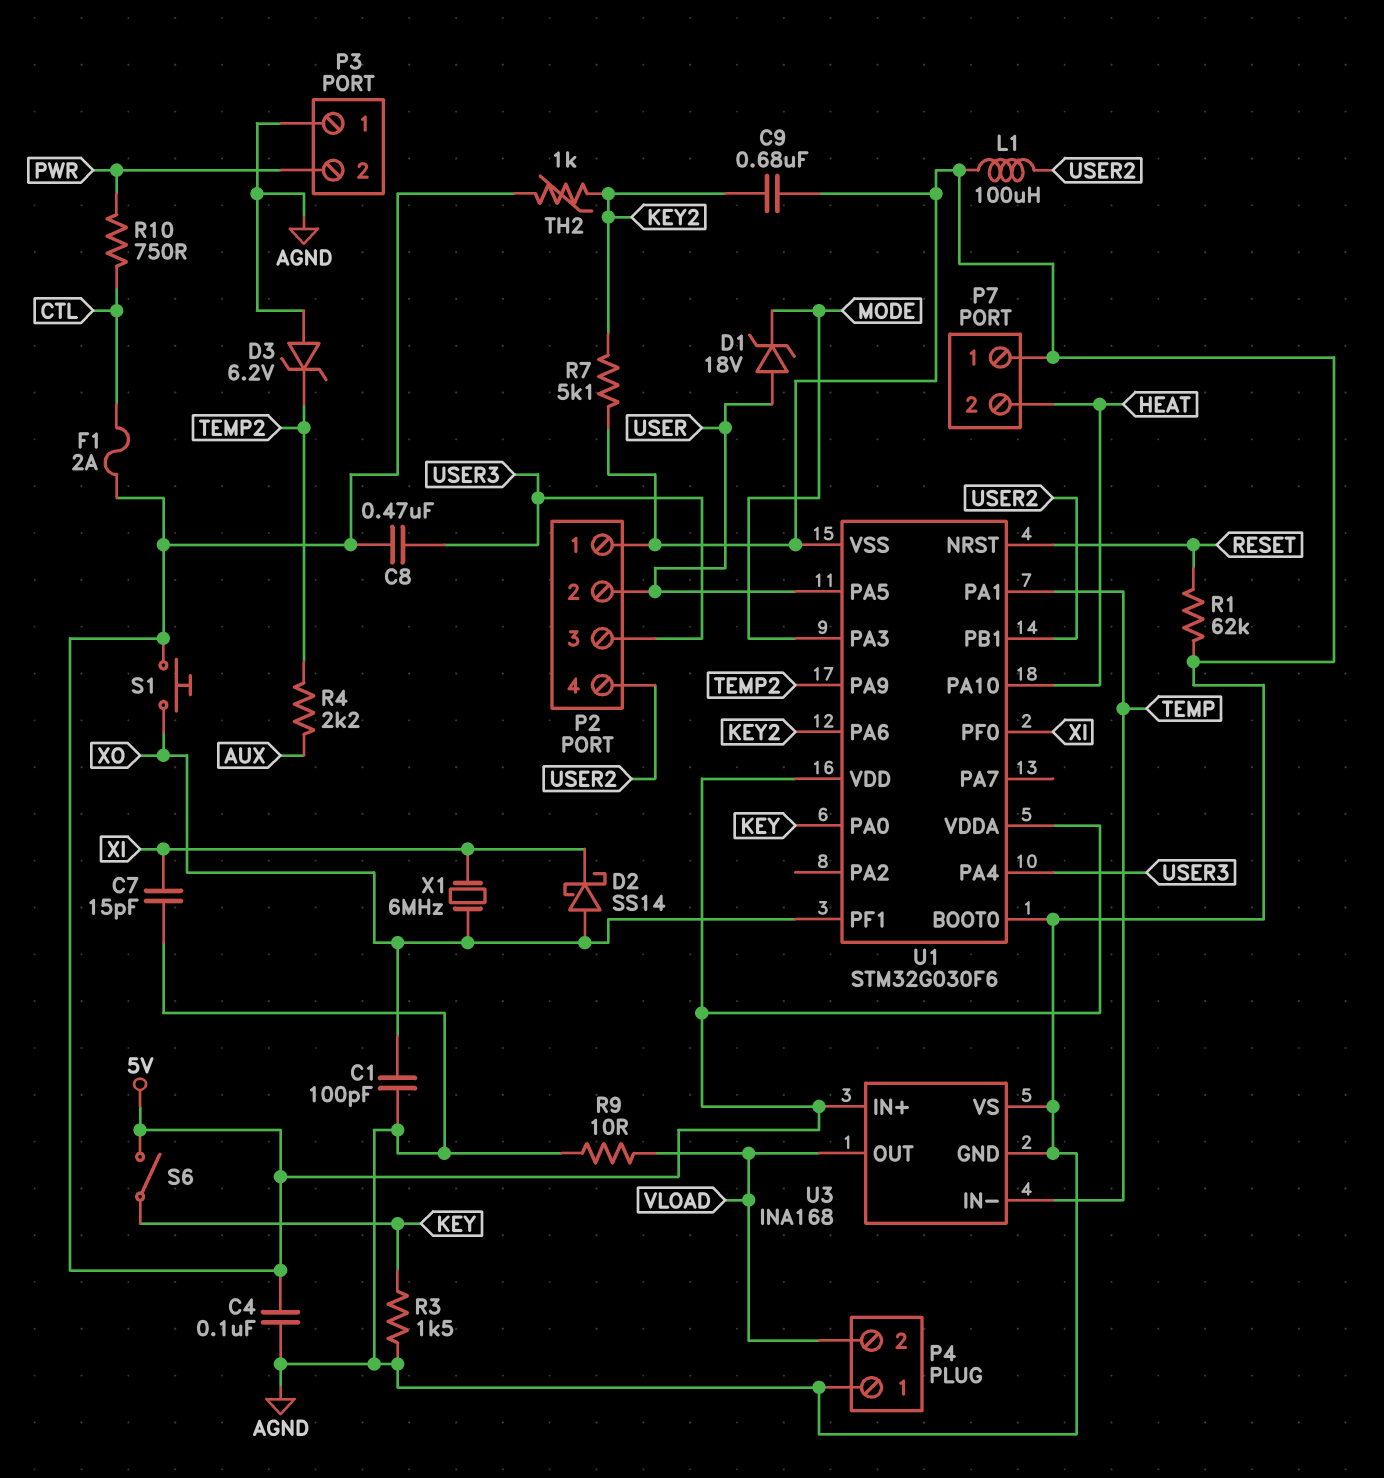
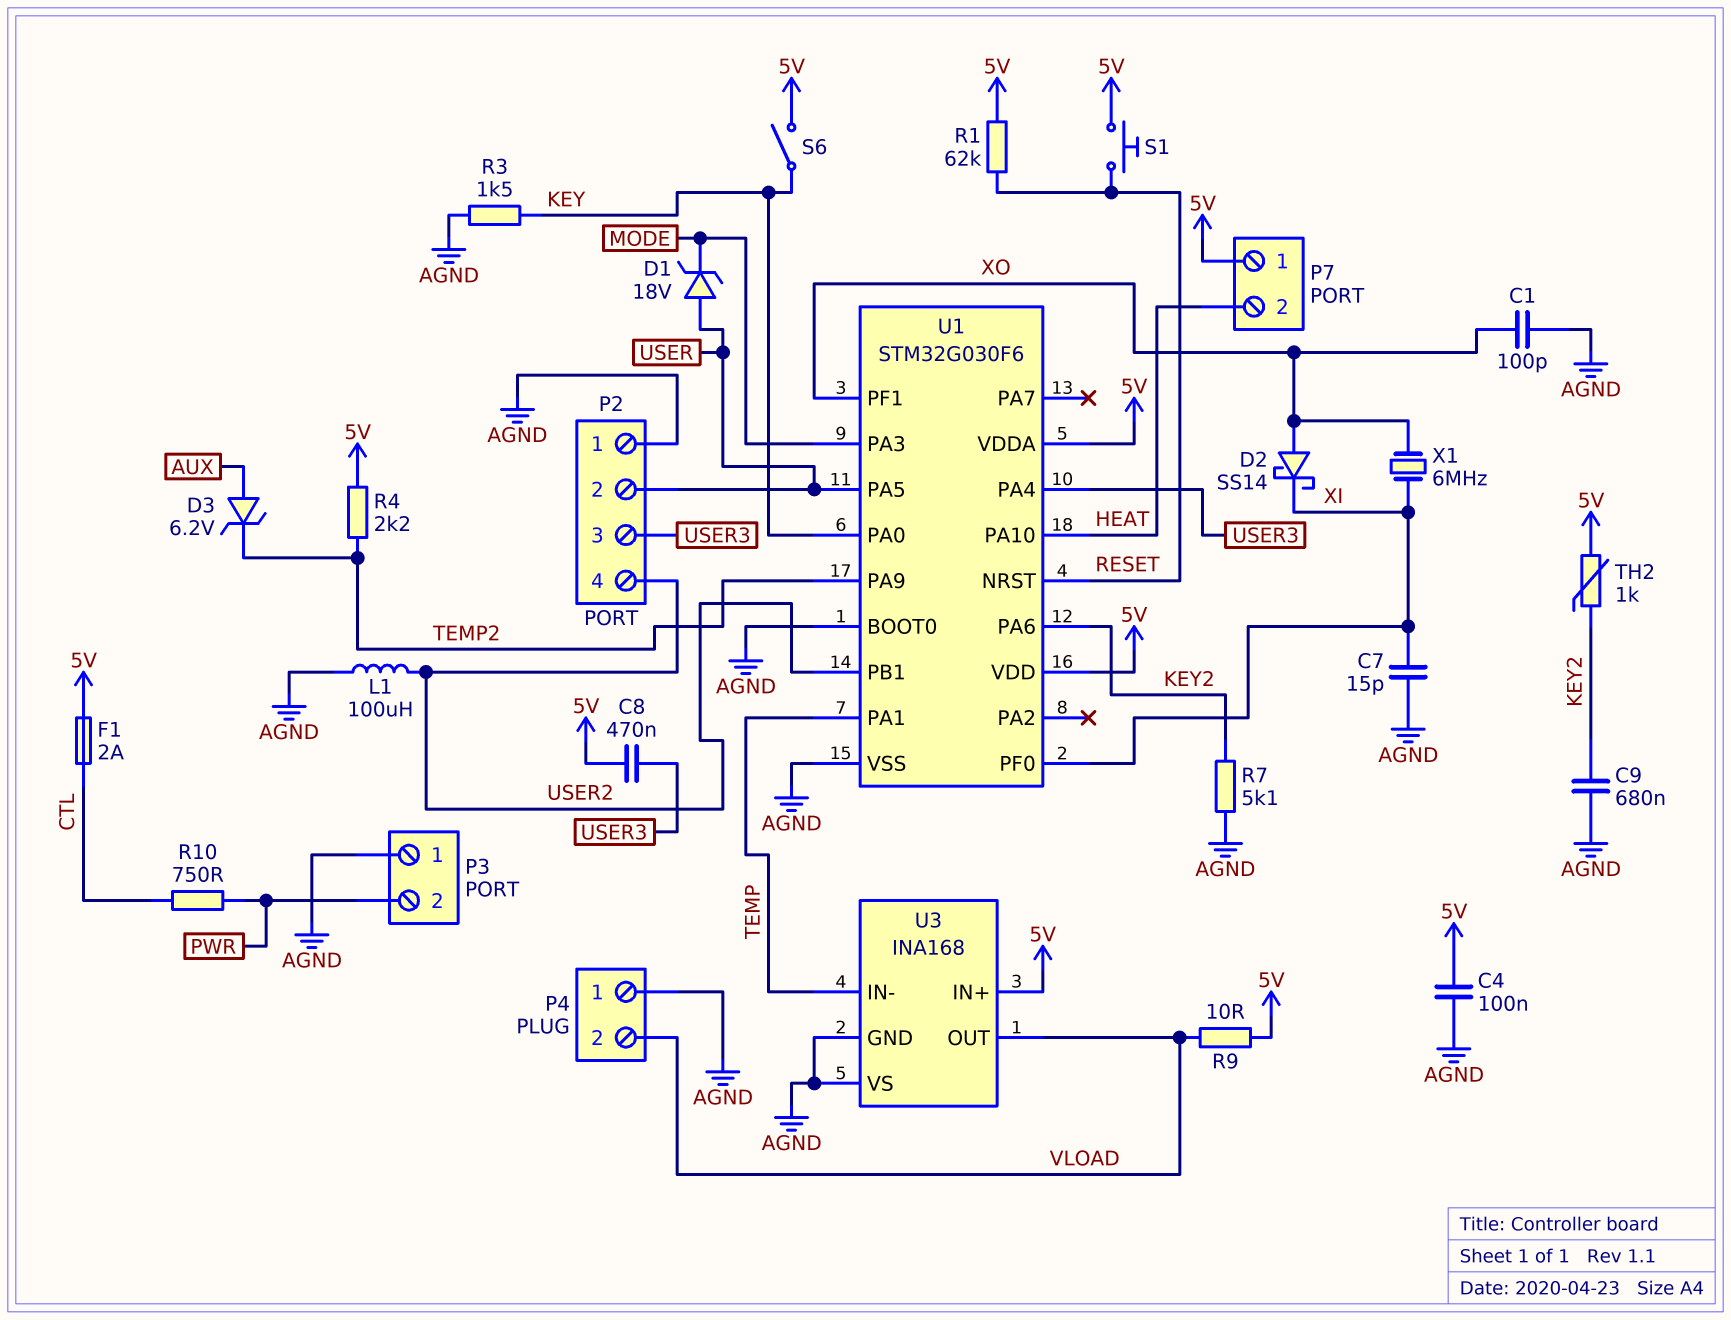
D3: zener 6.2V (A AGND, K TEMP2) -> zener 6.2V (A AUX, K TEMP2)
P7 pin 1: AGND -> 5V
R1: 62k (AGND, RESET) -> 62k (5V, RESET)
R4: 2.2k (AUX, TEMP2) -> 2.2k (5V, TEMP2)
R9: 10 (AGND, VLOAD) -> 10 (5V, VLOAD)
S1: button (5V, XO) -> button (5V, RESET)

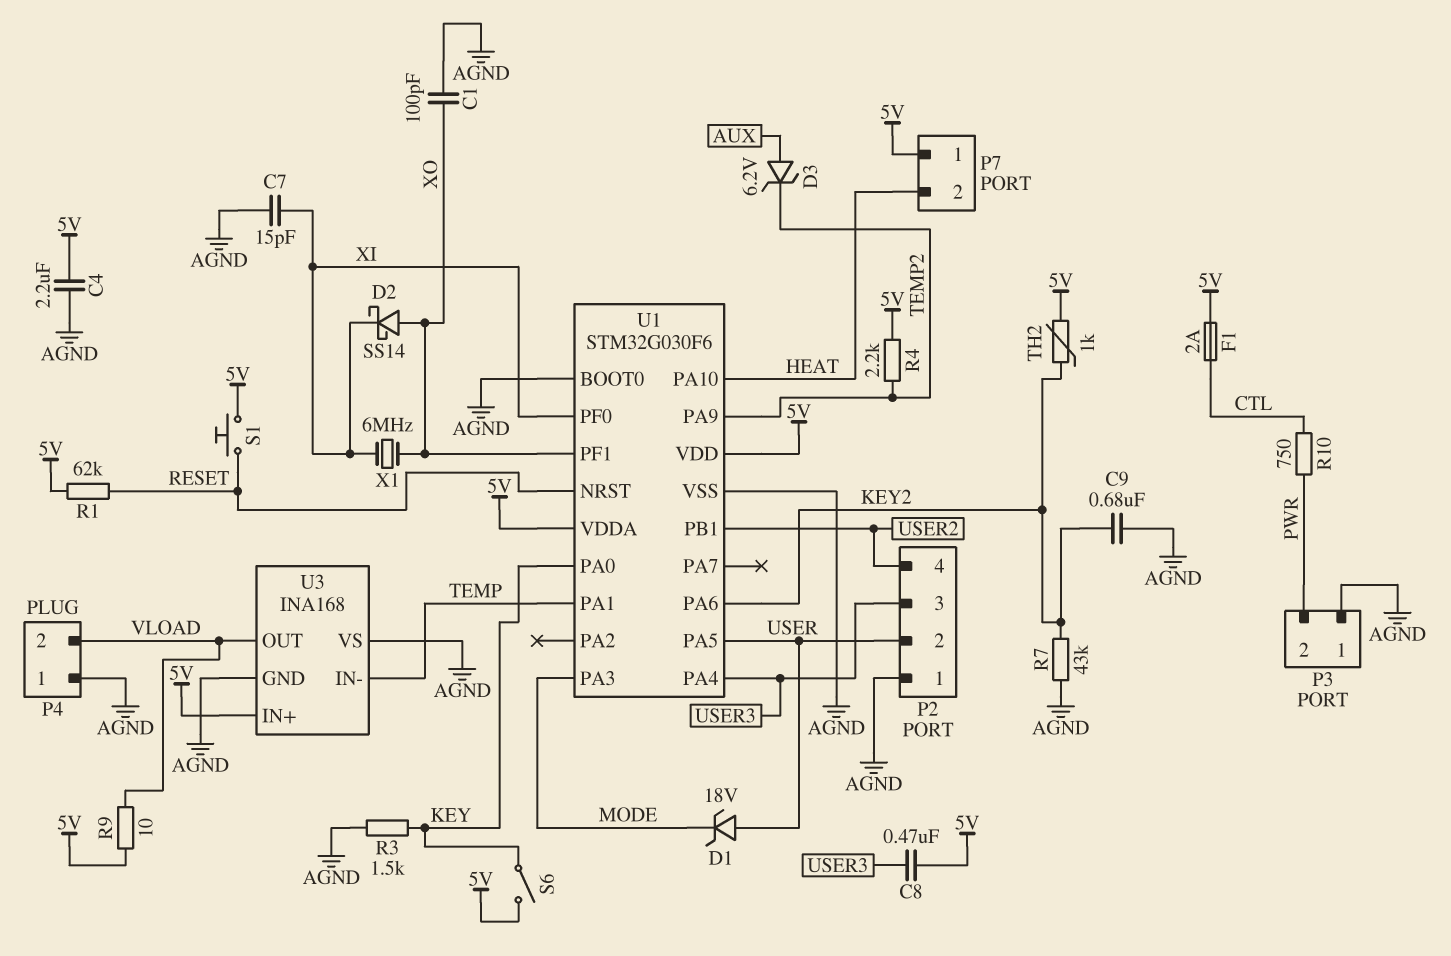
C4: 100nF (5V, AGND) -> 2.2uF (5V, AGND)
L1: 100uH (AGND, USER2) -> none
R7: 5.1k (AGND, KEY2) -> 43k (AGND, KEY2)

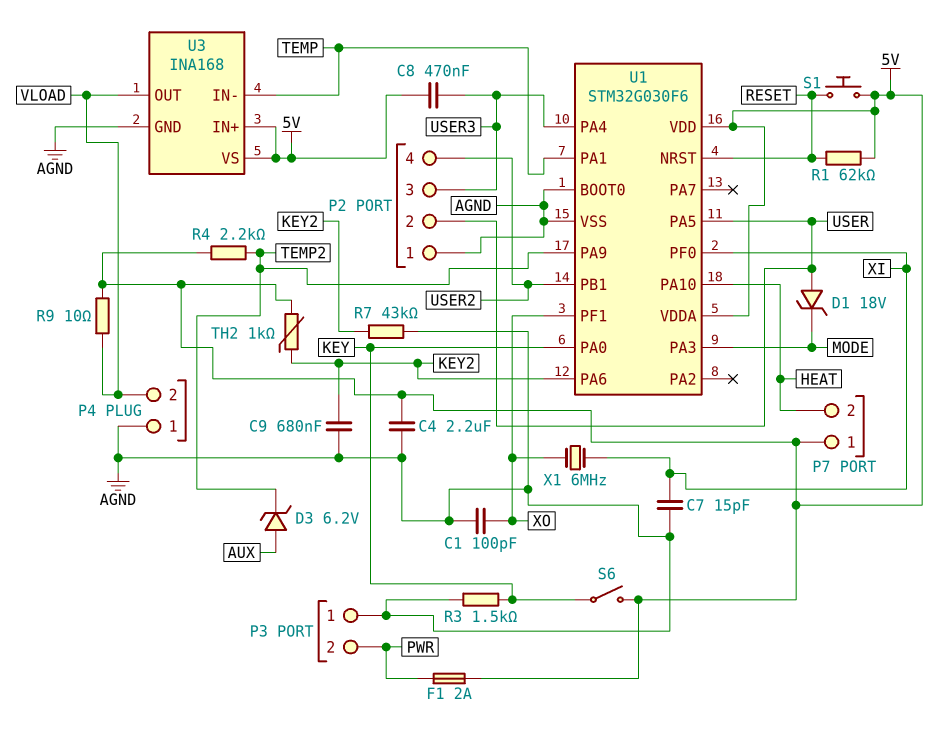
D2: schottky SS14 (A XO, K XI) -> none
F1: 2A (5V, CTL) -> 2A (5V, PWR)
R10: 750 (CTL, PWR) -> none
U3 pin VS: AGND -> 5V

